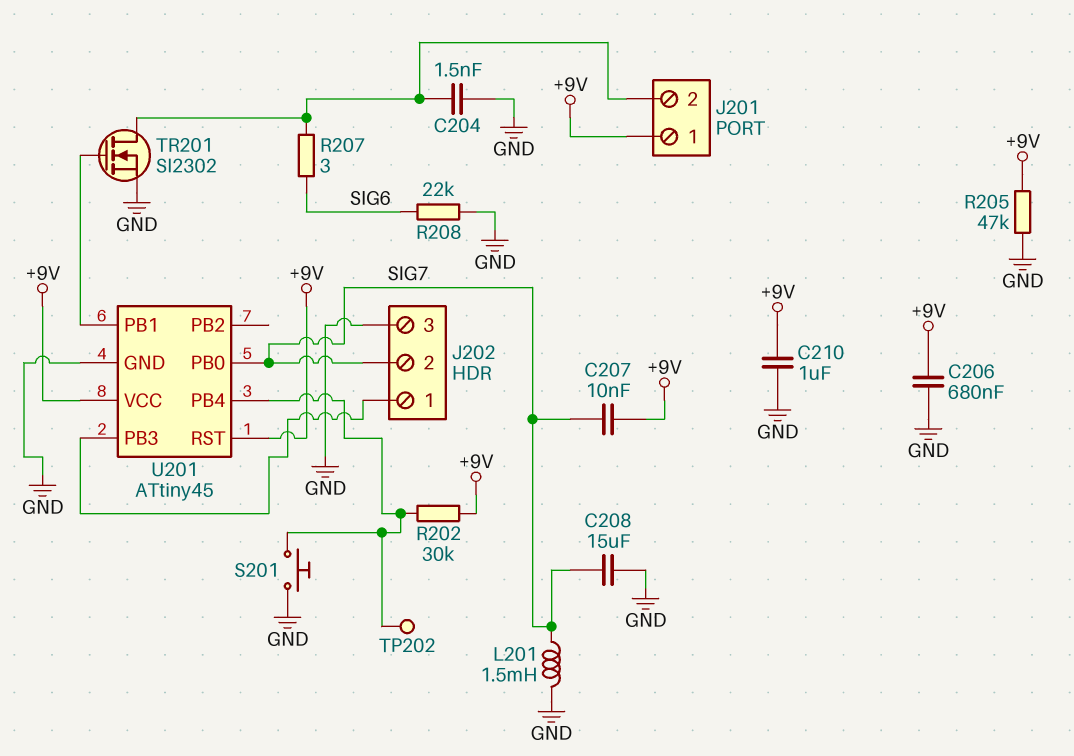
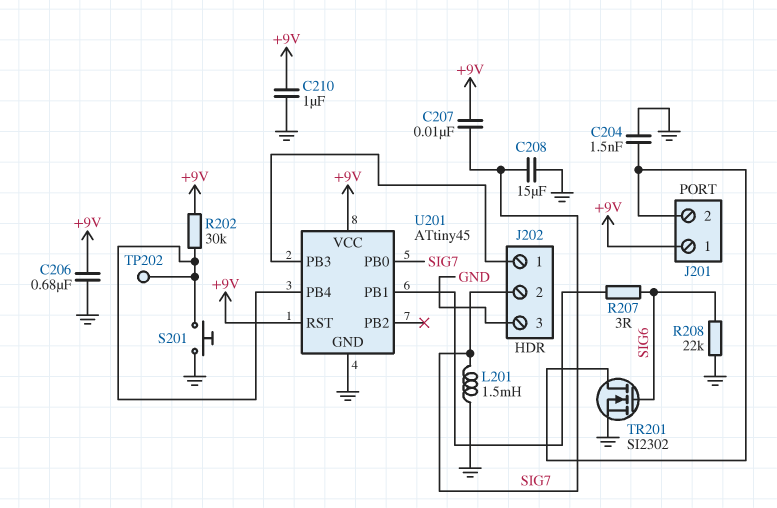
R205: 47k (+9V, GND) -> none
R207: 3 (J201/2, SIG6) -> 3 (SIG6, U201/PB1)
TR201: NMOS SI2302 (G U201/PB1, D J201/2, S GND) -> NMOS SI2302 (G SIG6, D J201/2, S GND)

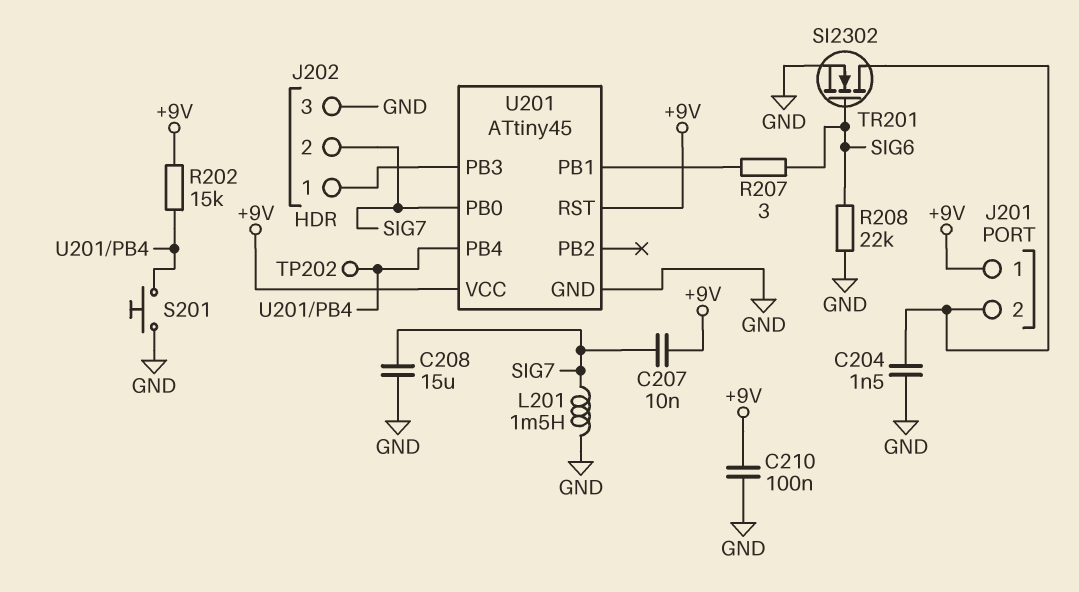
C206: 680nF (+9V, GND) -> none
C210: 1uF (+9V, GND) -> 100nF (+9V, GND)
R202: 30k (+9V, U201/PB4) -> 15k (+9V, U201/PB4)

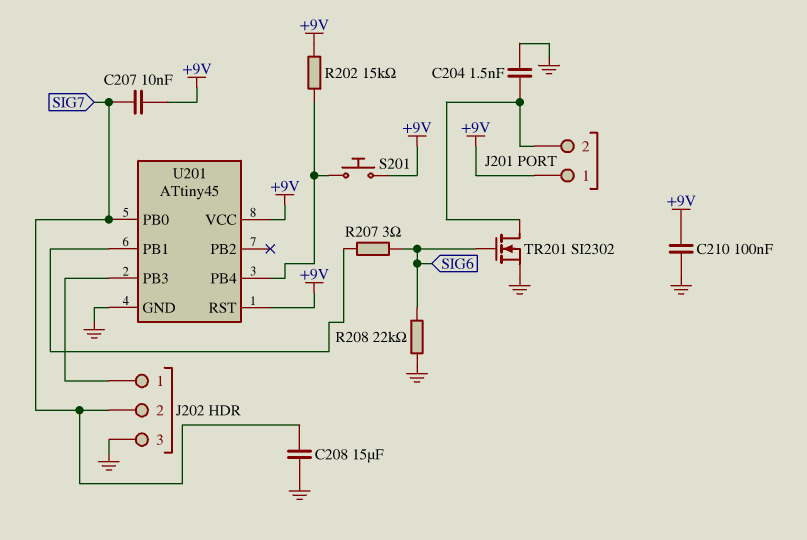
L201: 1.5mH (GND, SIG7) -> none
S201: button (GND, U201/PB4) -> button (+9V, U201/PB4)
TP202: test point (U201/PB4) -> none

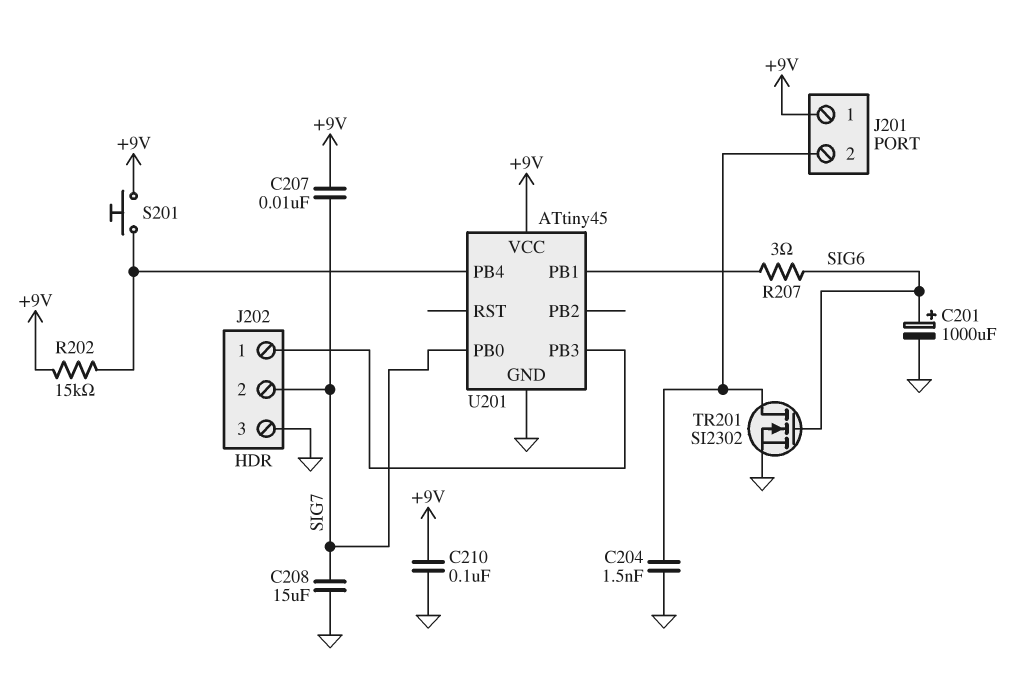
C201: none -> 1000uF (plus SIG6, minus GND)
R208: 22k (GND, SIG6) -> none
U201 pin RST: +9V -> none

